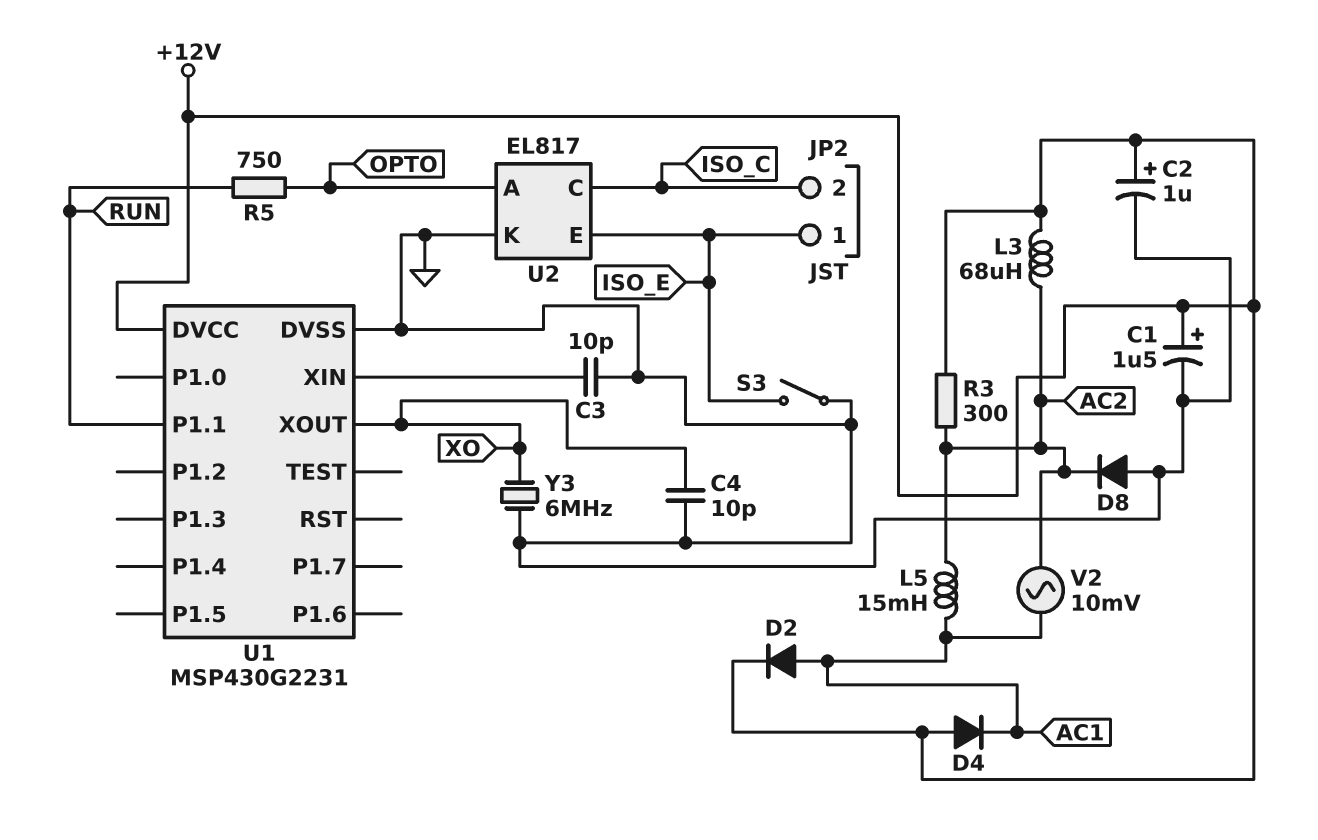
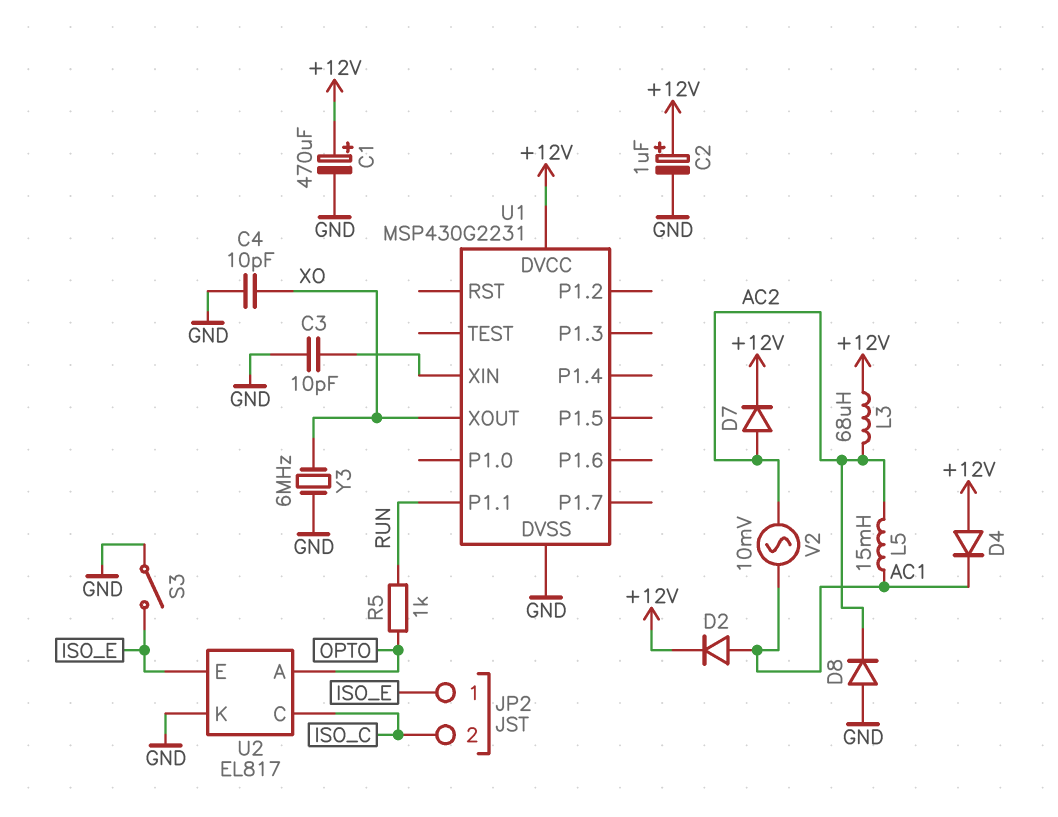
C1: 1.5uF (plus +12V, minus GND) -> 470uF (plus +12V, minus GND)
D7: none -> diode (A AC2, K +12V)
R3: 300 (+12V, AC2) -> none
R5: 750 (OPTO, RUN) -> 1k (OPTO, RUN)

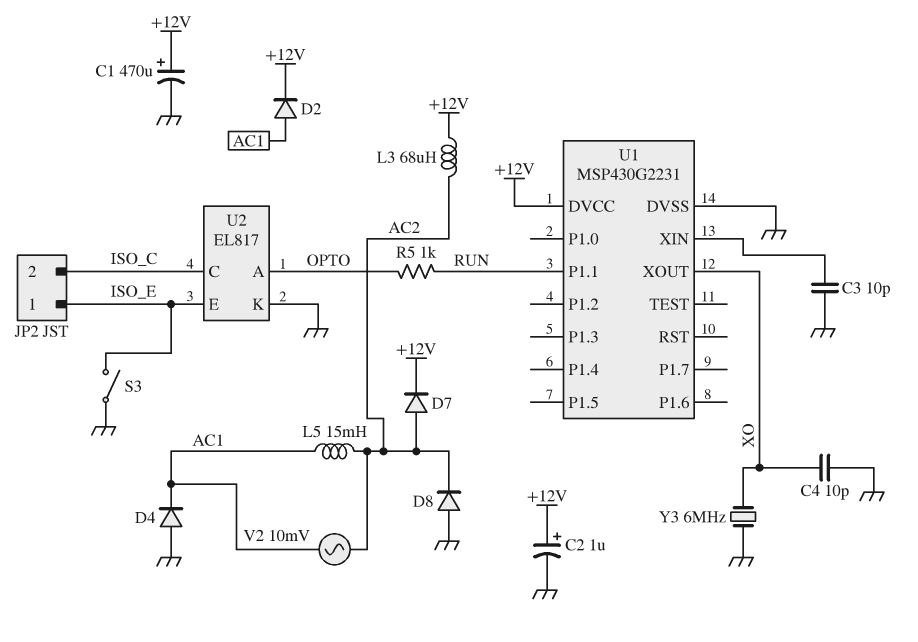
D4: diode (A +12V, K AC1) -> diode (A GND, K AC1)

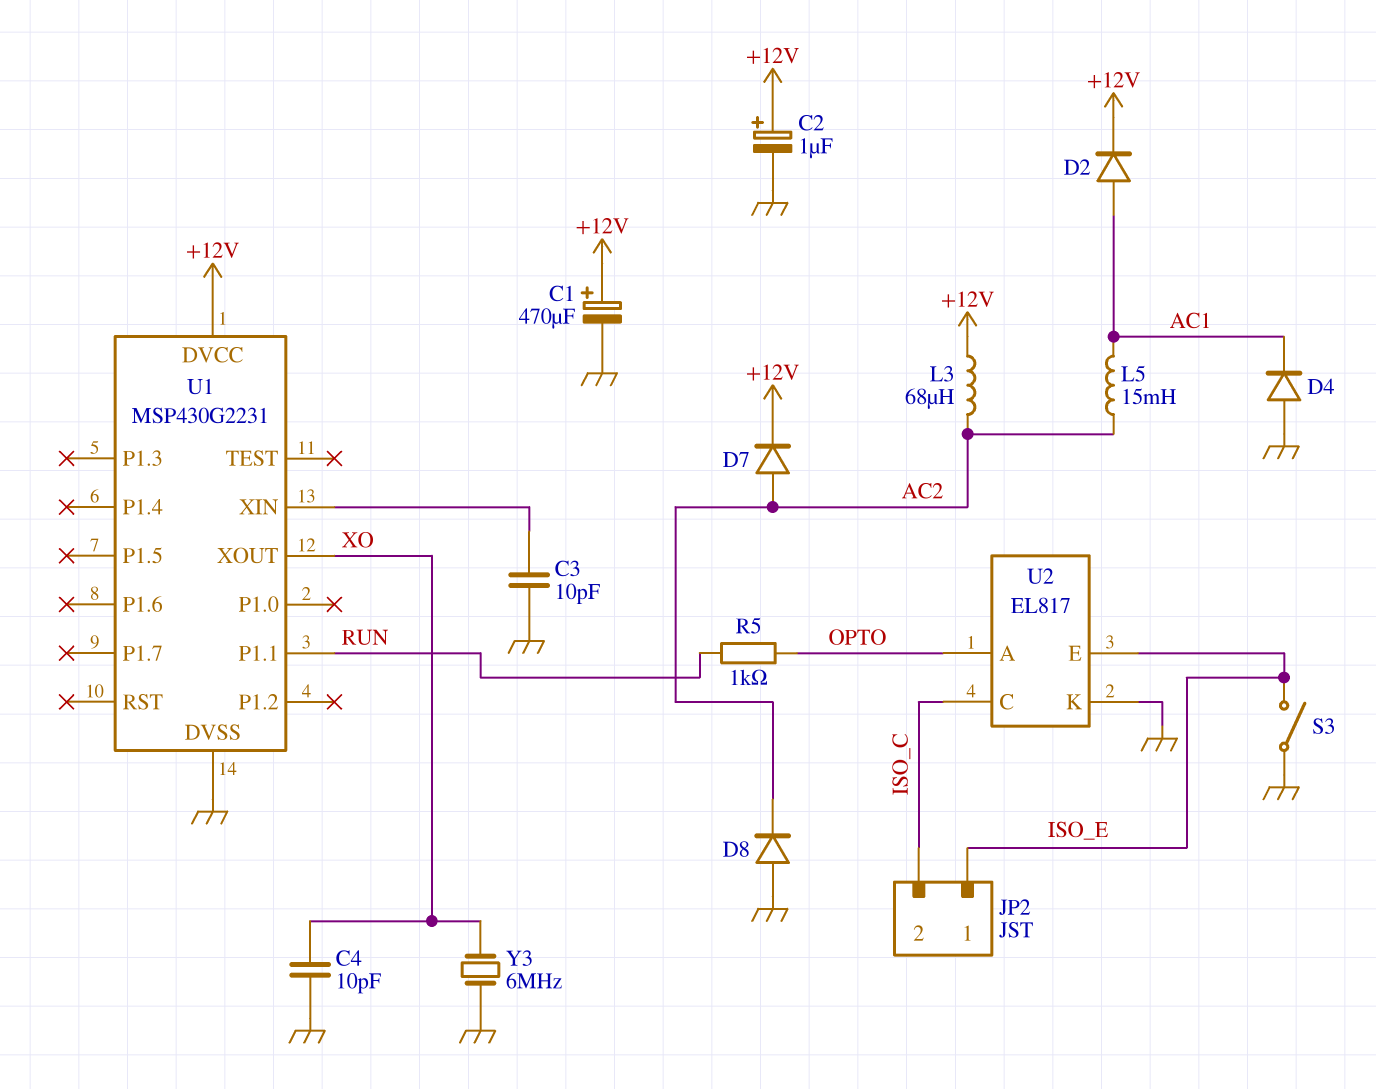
V2: AC 10mV (AC1, AC2) -> none

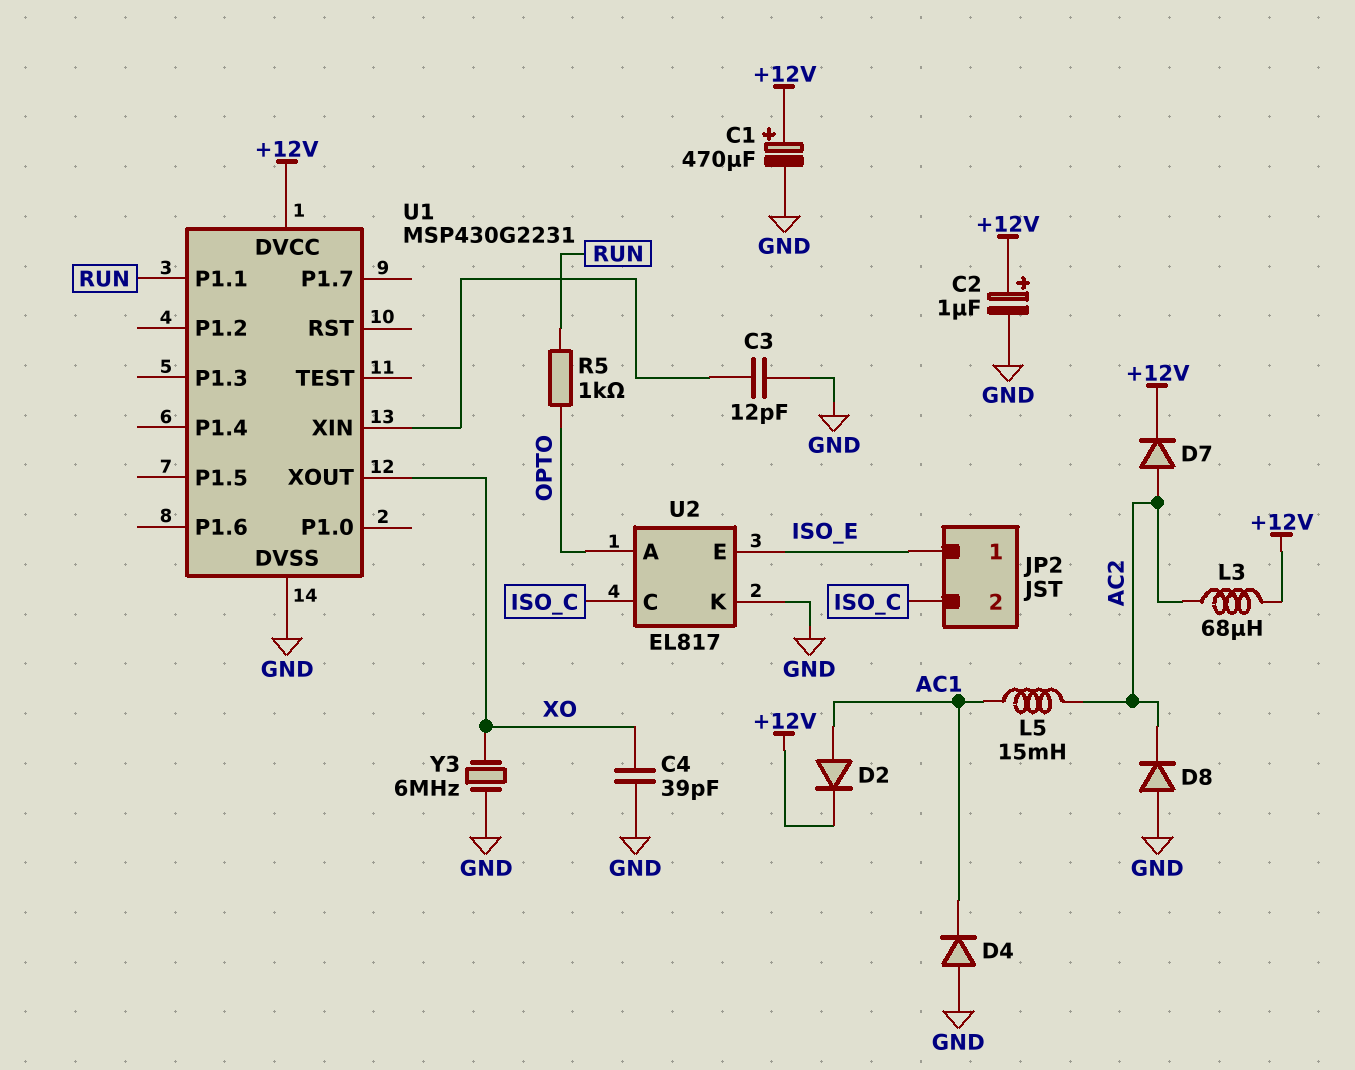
C3: 10pF (GND, U1/XIN) -> 12pF (GND, U1/XIN)
C4: 10pF (GND, XO) -> 39pF (GND, XO)
S3: switch (GND, ISO_E) -> none

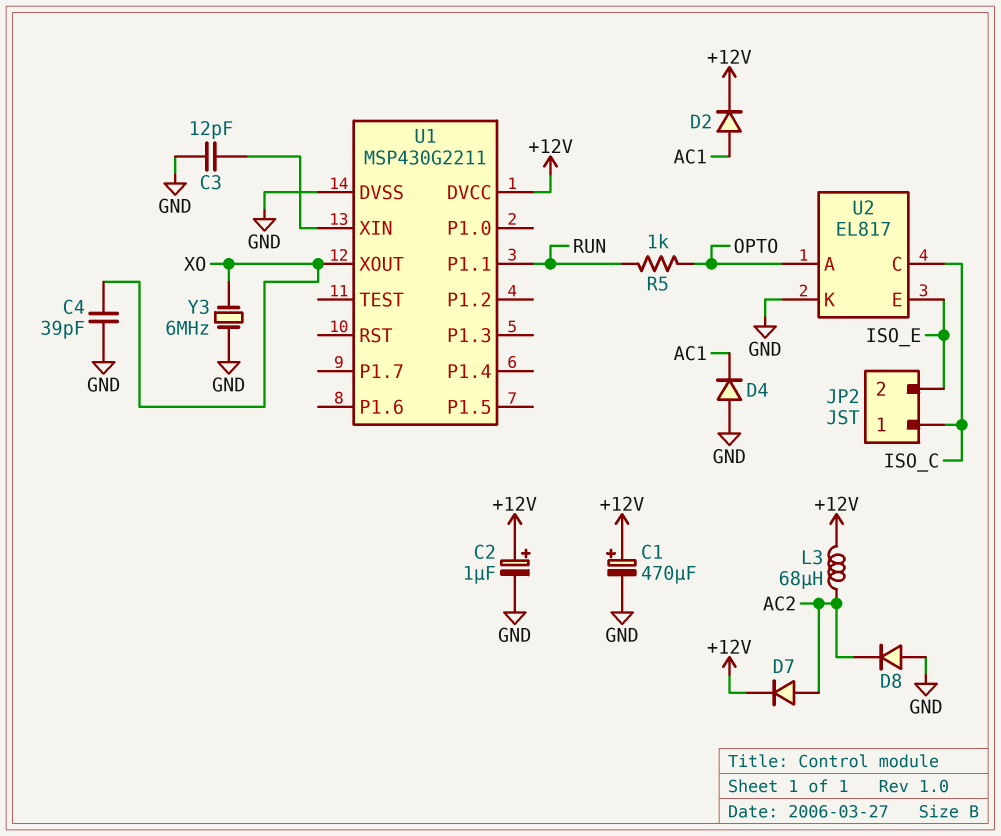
JP2 pin 1: ISO_E -> ISO_C
JP2 pin 2: ISO_C -> ISO_E
L5: 15mH (AC1, AC2) -> none
U1: MSP430G2231 -> MSP430G2211

